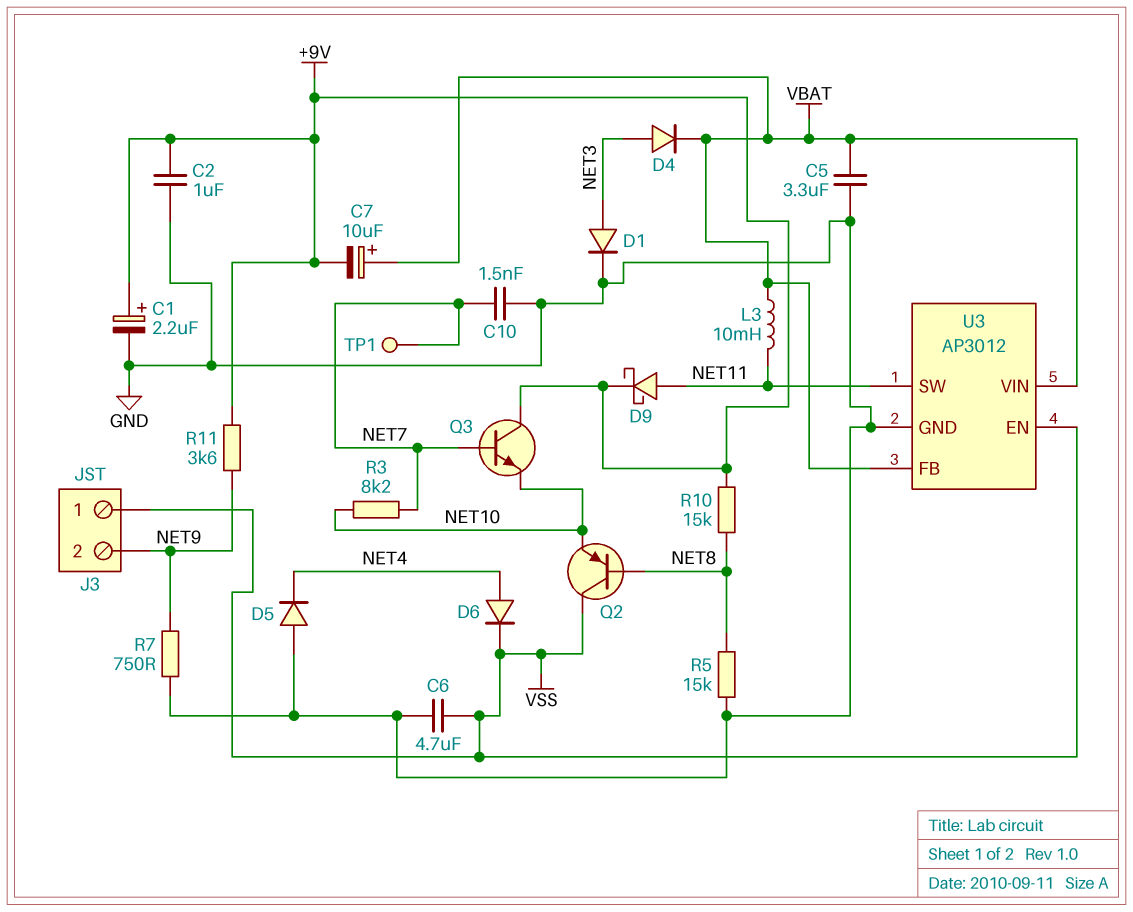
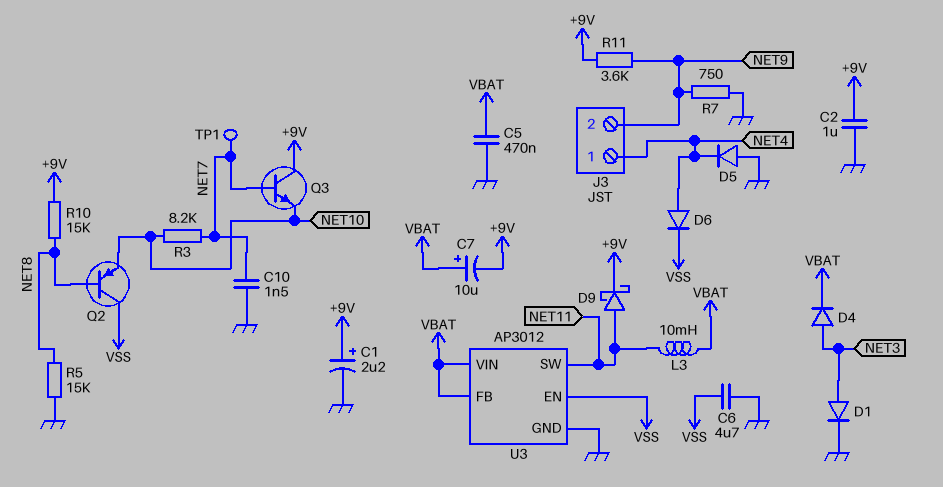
C5: 3.3uF (GND, VBAT) -> 470nF (GND, VBAT)
J3 pin 1: VSS -> NET4

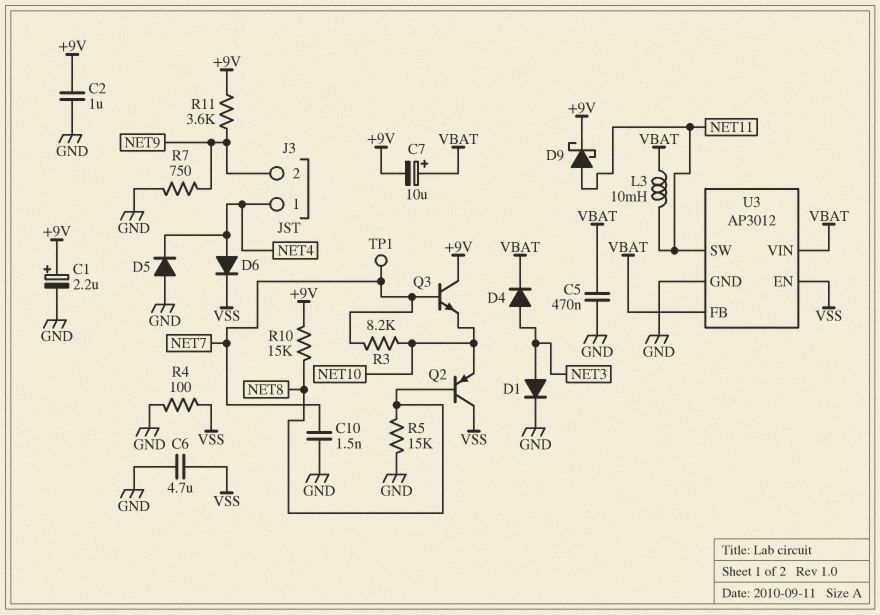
R4: none -> 100 (GND, VSS)

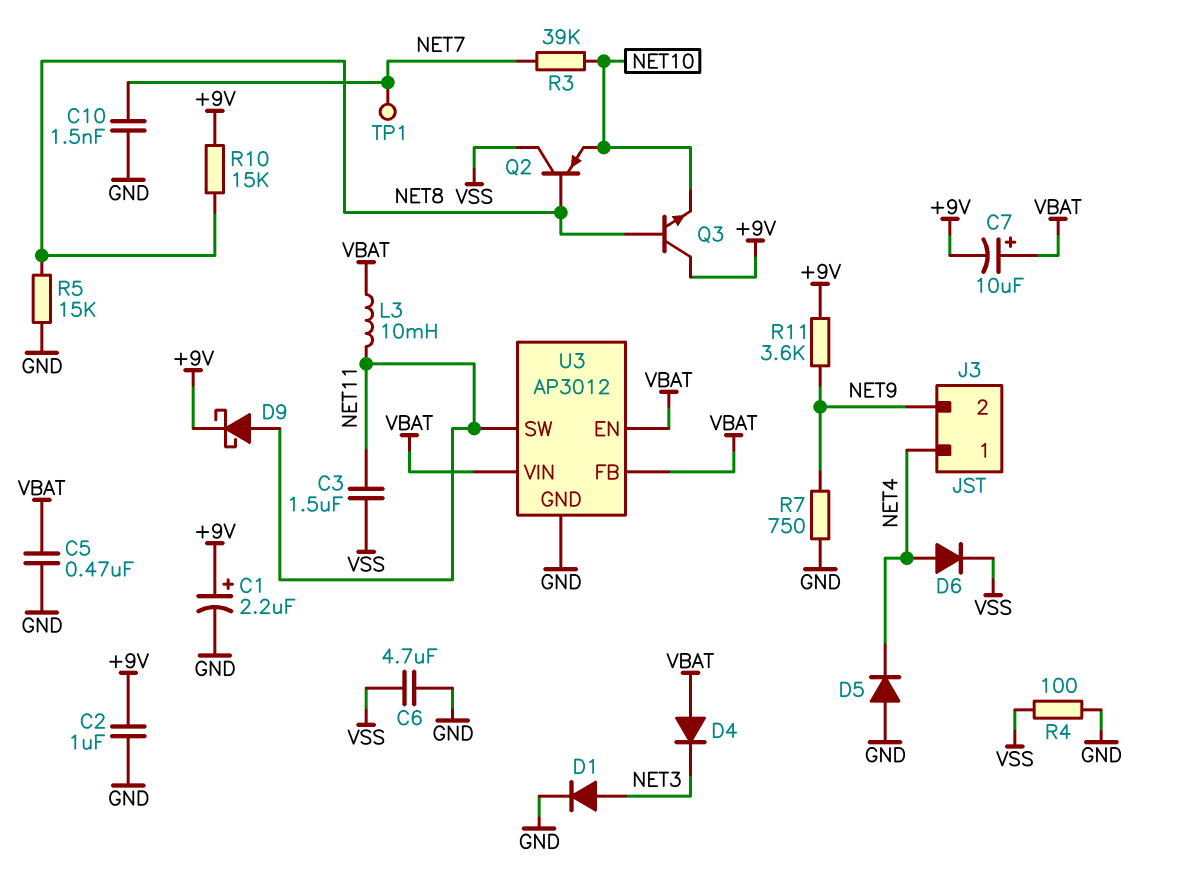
C3: none -> 1.5uF (NET11, VSS)
D4: diode (A NET3, K VBAT) -> diode (A VBAT, K NET3)
Q3: NPN (B NET7, C +9V, E NET10) -> NPN (B NET8, C +9V, E NET10)
R3: 8.2k (NET7, NET10) -> 39k (NET7, NET10)
U3 pin EN: VSS -> VBAT

